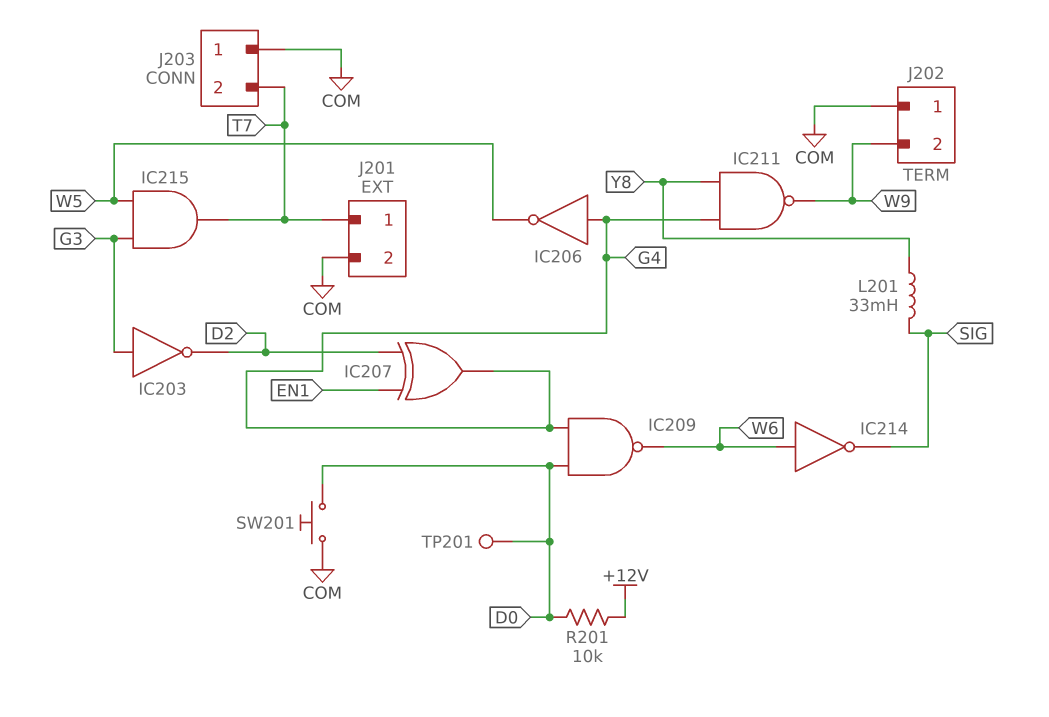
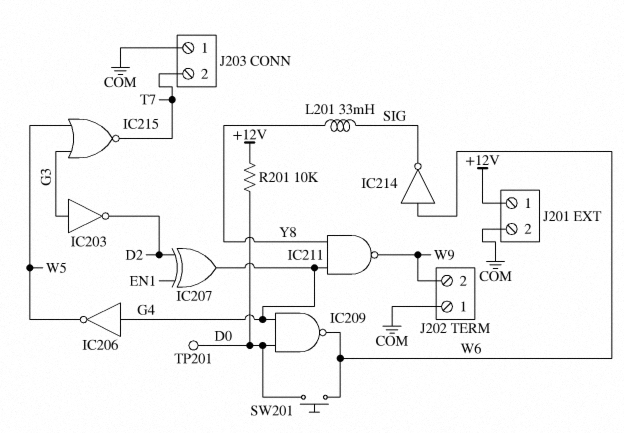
IC215: AND (in G3, in W5, out T7) -> NOR (in G3, in W5, out T7)
J201 pin 1: T7 -> +12V
SW201: button (COM, D0) -> button (D0, W6)

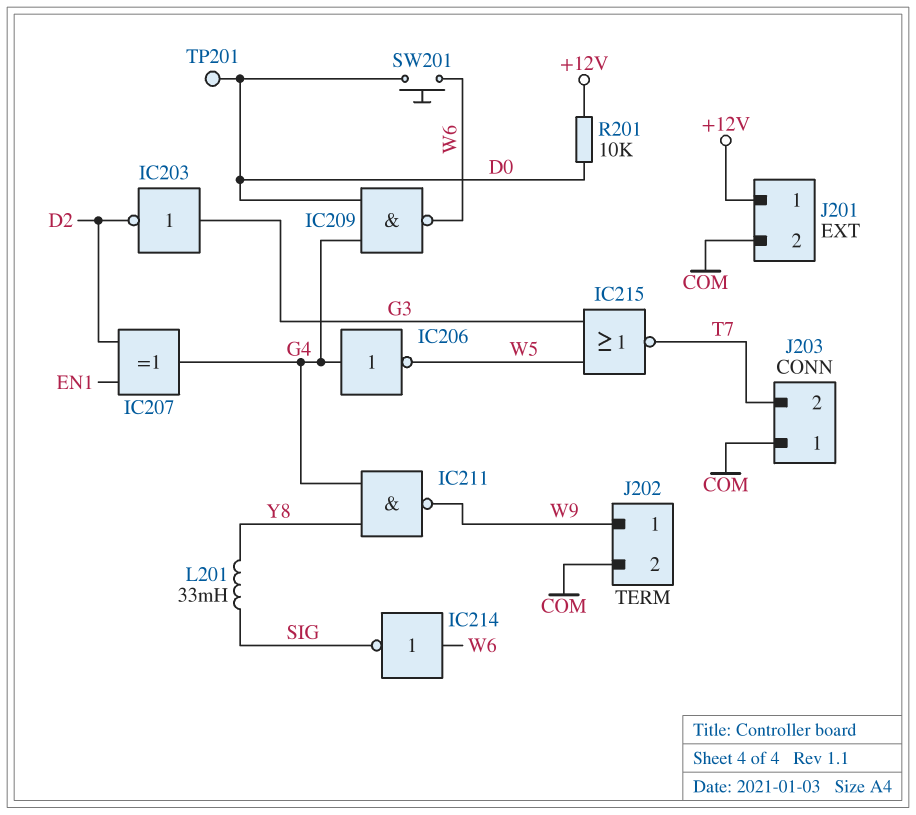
J202 pin 1: COM -> W9
J202 pin 2: W9 -> COM

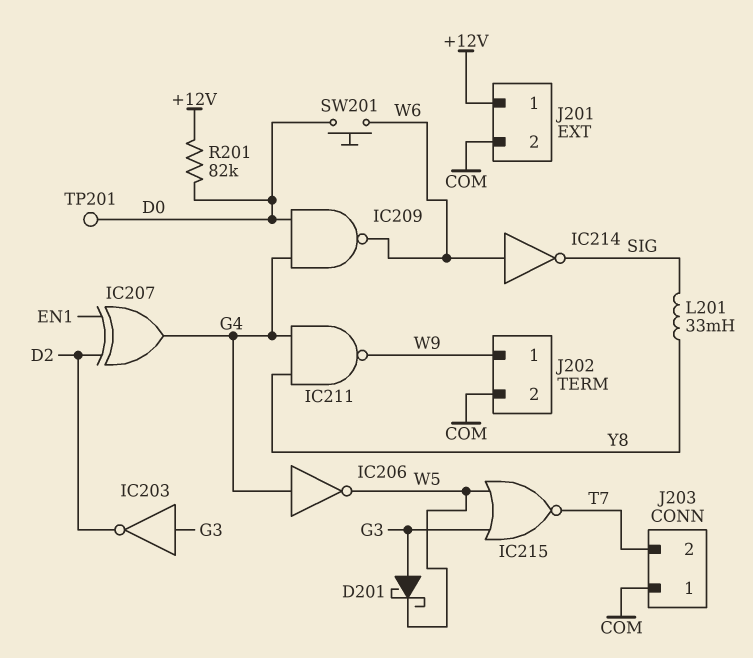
D201: none -> schottky (A G3, K W5)
R201: 10k (+12V, D0) -> 82k (+12V, D0)

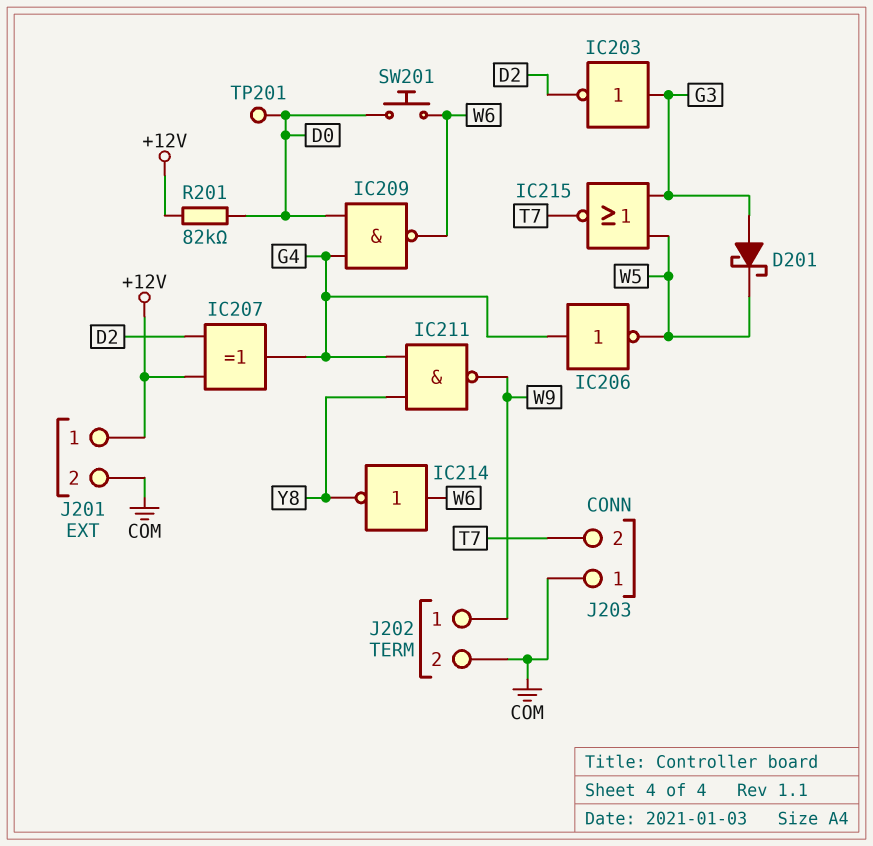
IC207: XOR (in D2, in EN1, out G4) -> XOR (in +12V, in D2, out G4)
IC214: NOT (in W6, out SIG) -> NOT (in W6, out Y8)
L201: 33mH (SIG, Y8) -> none

